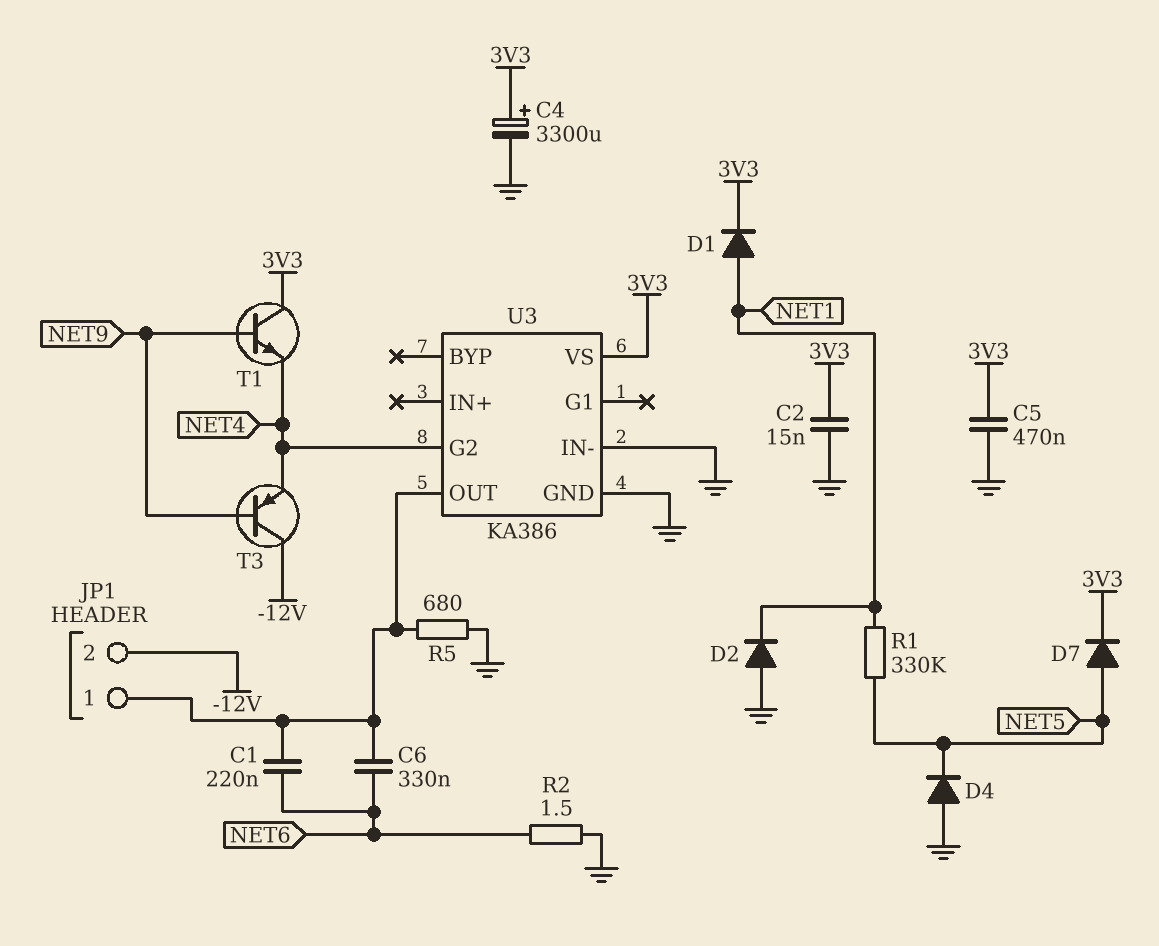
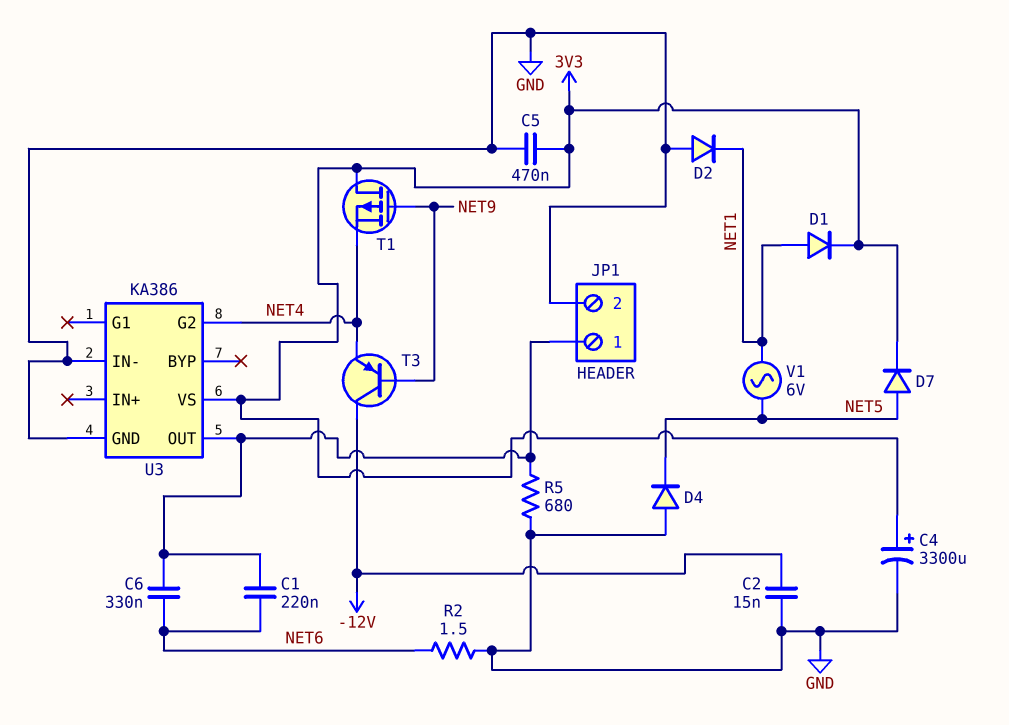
C2: 15nF (3V3, GND) -> 15nF (-12V, GND)
JP1 pin 2: -12V -> GND
R1: 330k (NET1, NET5) -> none
T1: NPN (B NET9, C 3V3, E NET4) -> PMOS (G NET9, D 3V3, S NET4)
V1: none -> AC 6V (NET1, NET5)

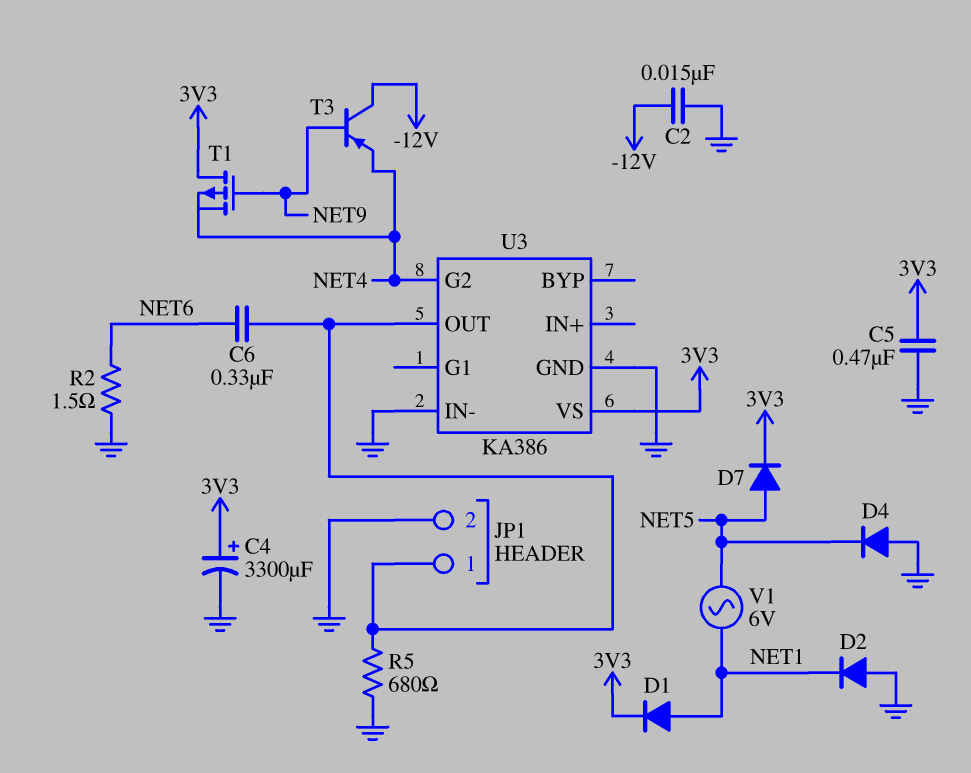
C1: 220nF (JP1/1, NET6) -> none

